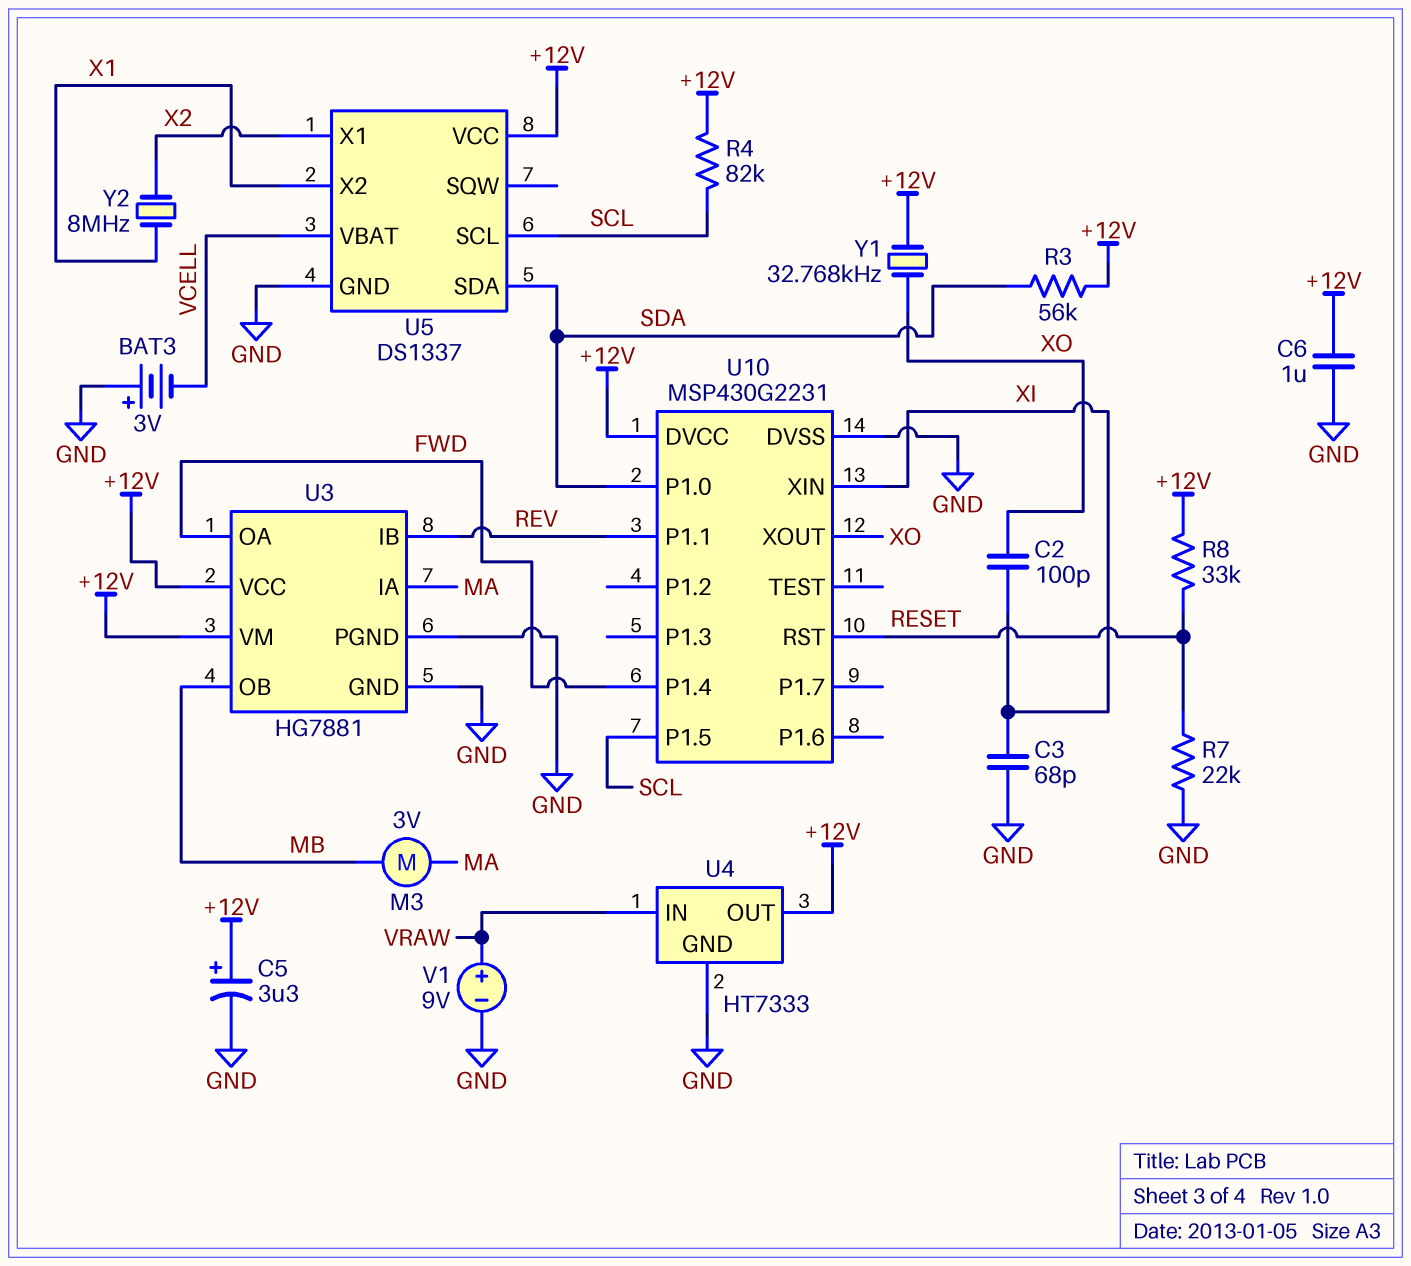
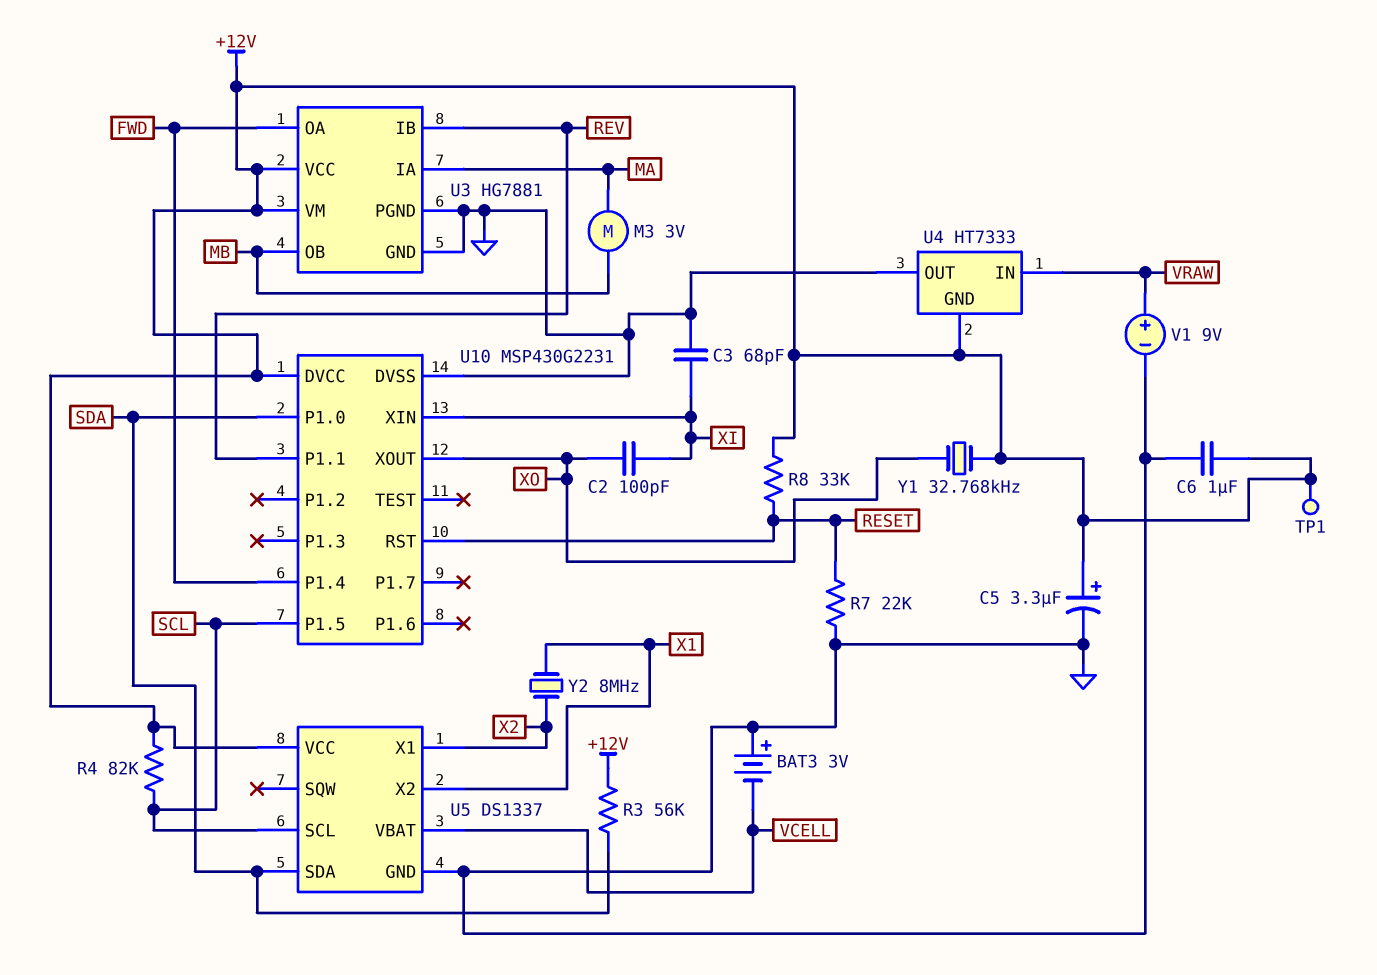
TP1: none -> test point (+12V)
U4 pin GND: GND -> +12V
U4 pin OUT: +12V -> GND

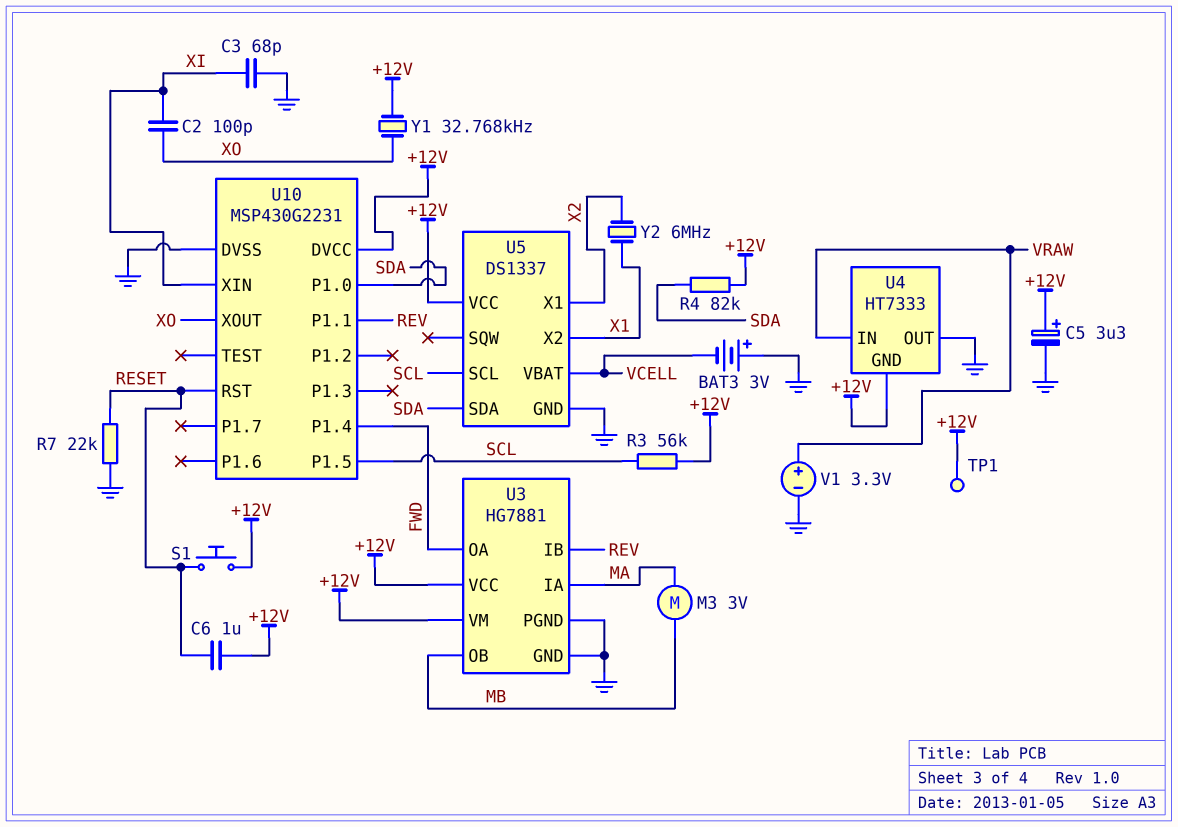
C6: 1uF (+12V, GND) -> 1uF (+12V, RESET)
R3: 56k (+12V, SDA) -> 56k (+12V, SCL)
R4: 82k (+12V, SCL) -> 82k (+12V, SDA)
R8: 33k (+12V, RESET) -> none
S1: none -> button (+12V, RESET)
V1: 9V (plus VRAW, minus GND) -> 3.3V (plus VRAW, minus GND)
Y2: 8MHz (X1, X2) -> 6MHz (X1, X2)

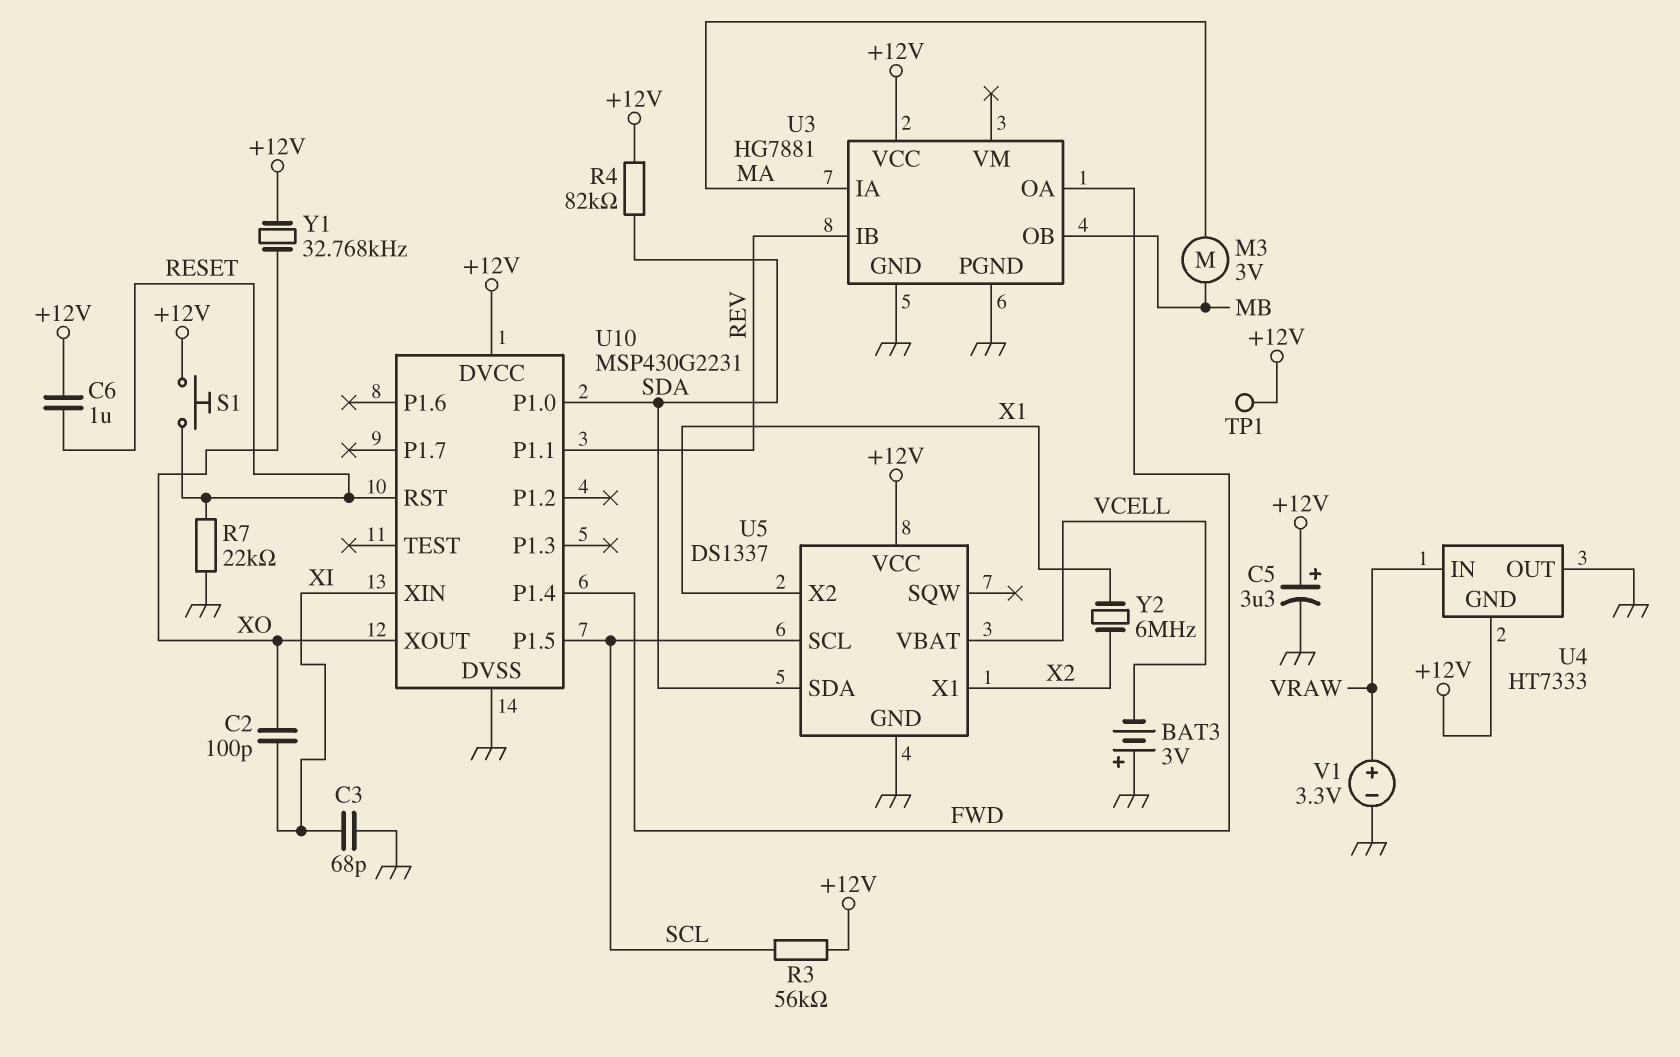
U3 pin VM: +12V -> none

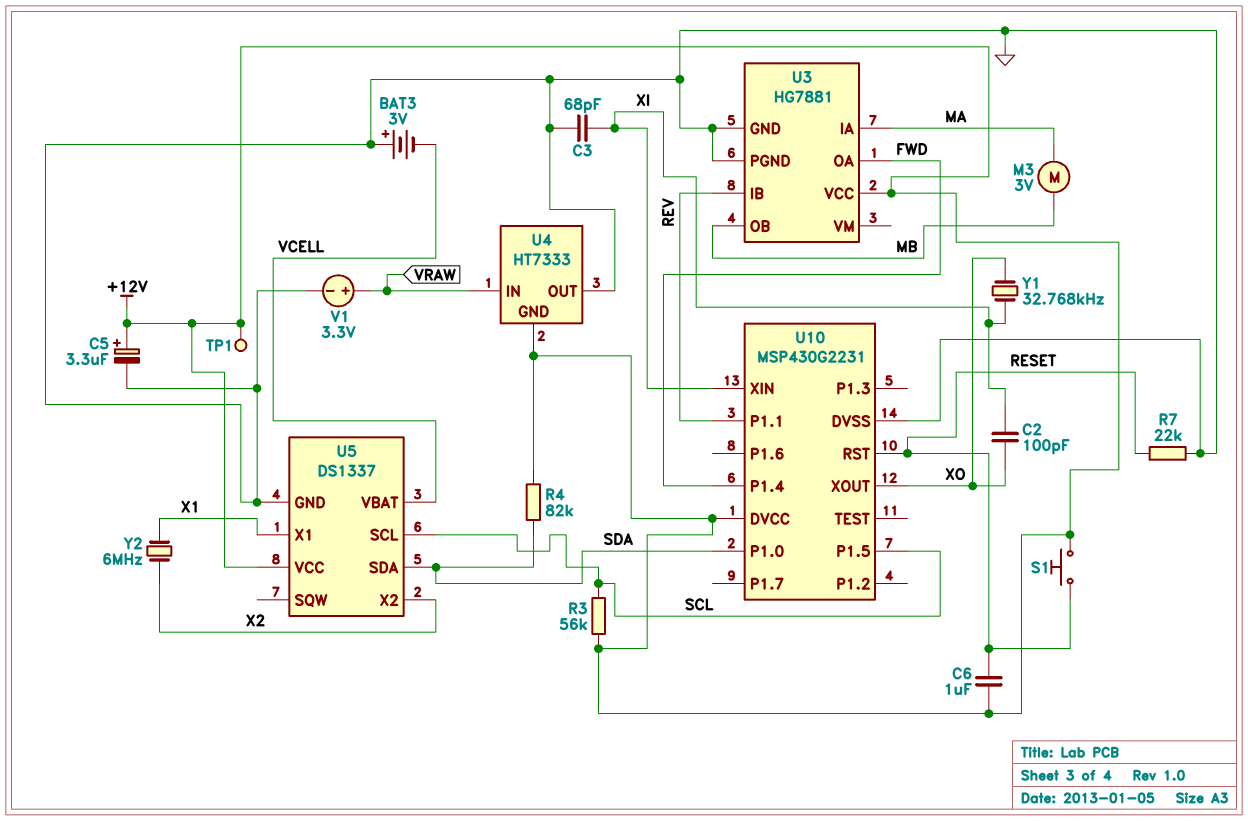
U5 pin X1: X2 -> X1
U5 pin X2: X1 -> X2
Y1: 32.768kHz (+12V, XO) -> 32.768kHz (XI, XO)

